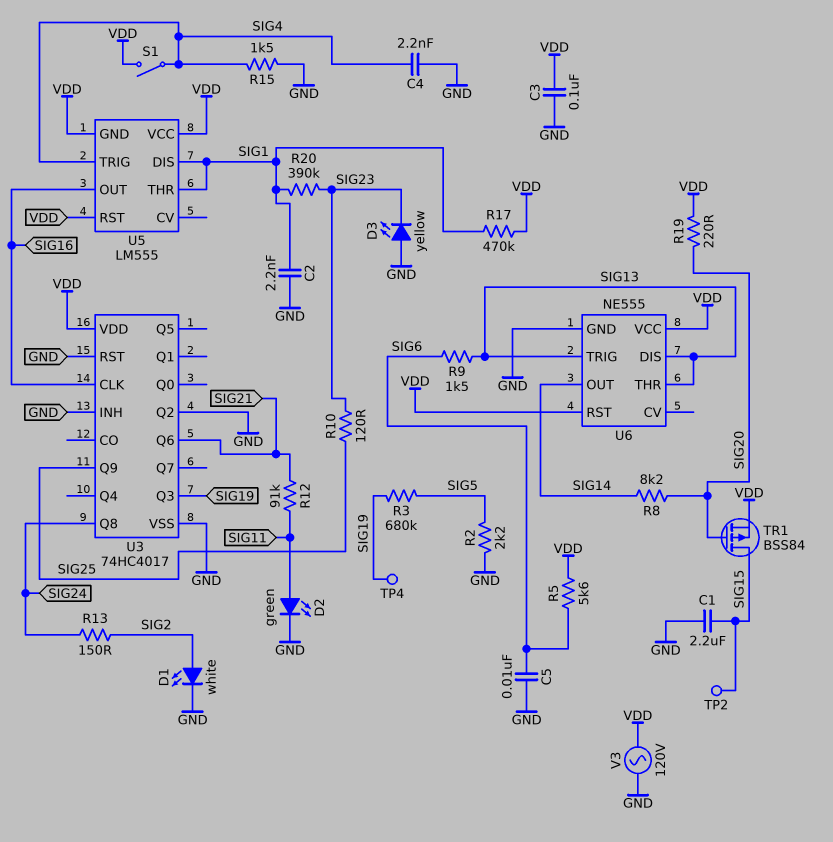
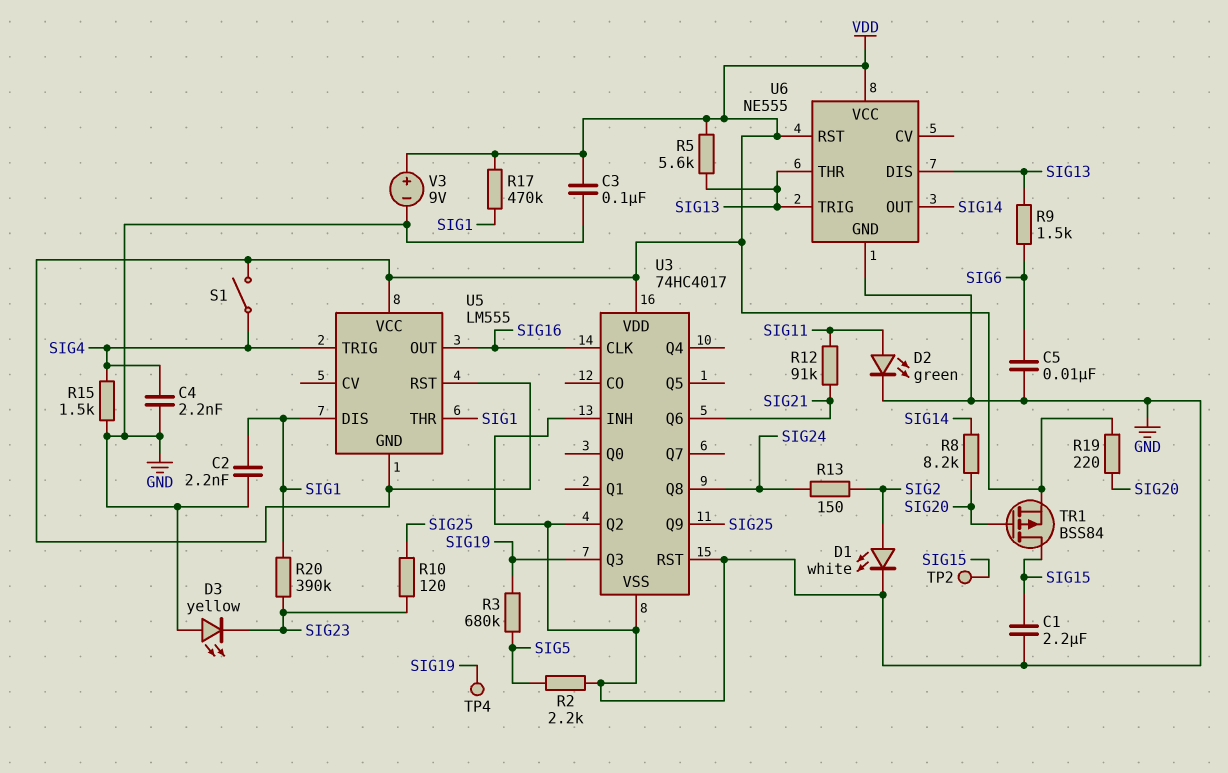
R5: 5.6k (SIG6, VDD) -> 5.6k (SIG13, VDD)
V3: AC 120V (GND, VDD) -> 9V (plus VDD, minus GND)

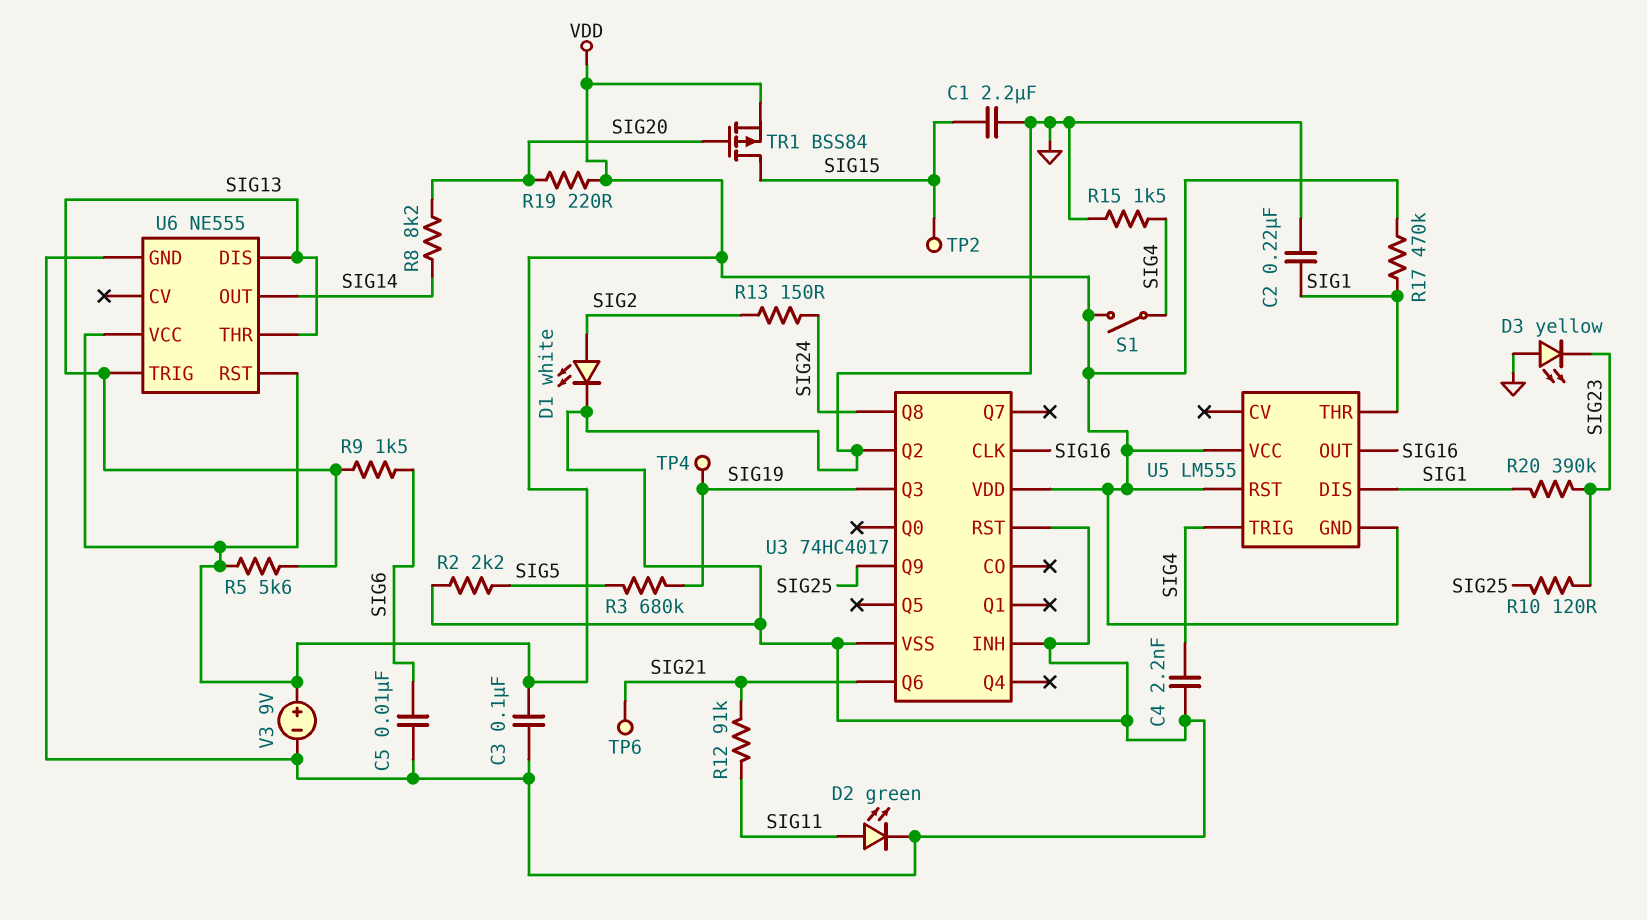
C2: 2.2nF (GND, SIG1) -> 220nF (GND, SIG1)
TP6: none -> test point (SIG21)

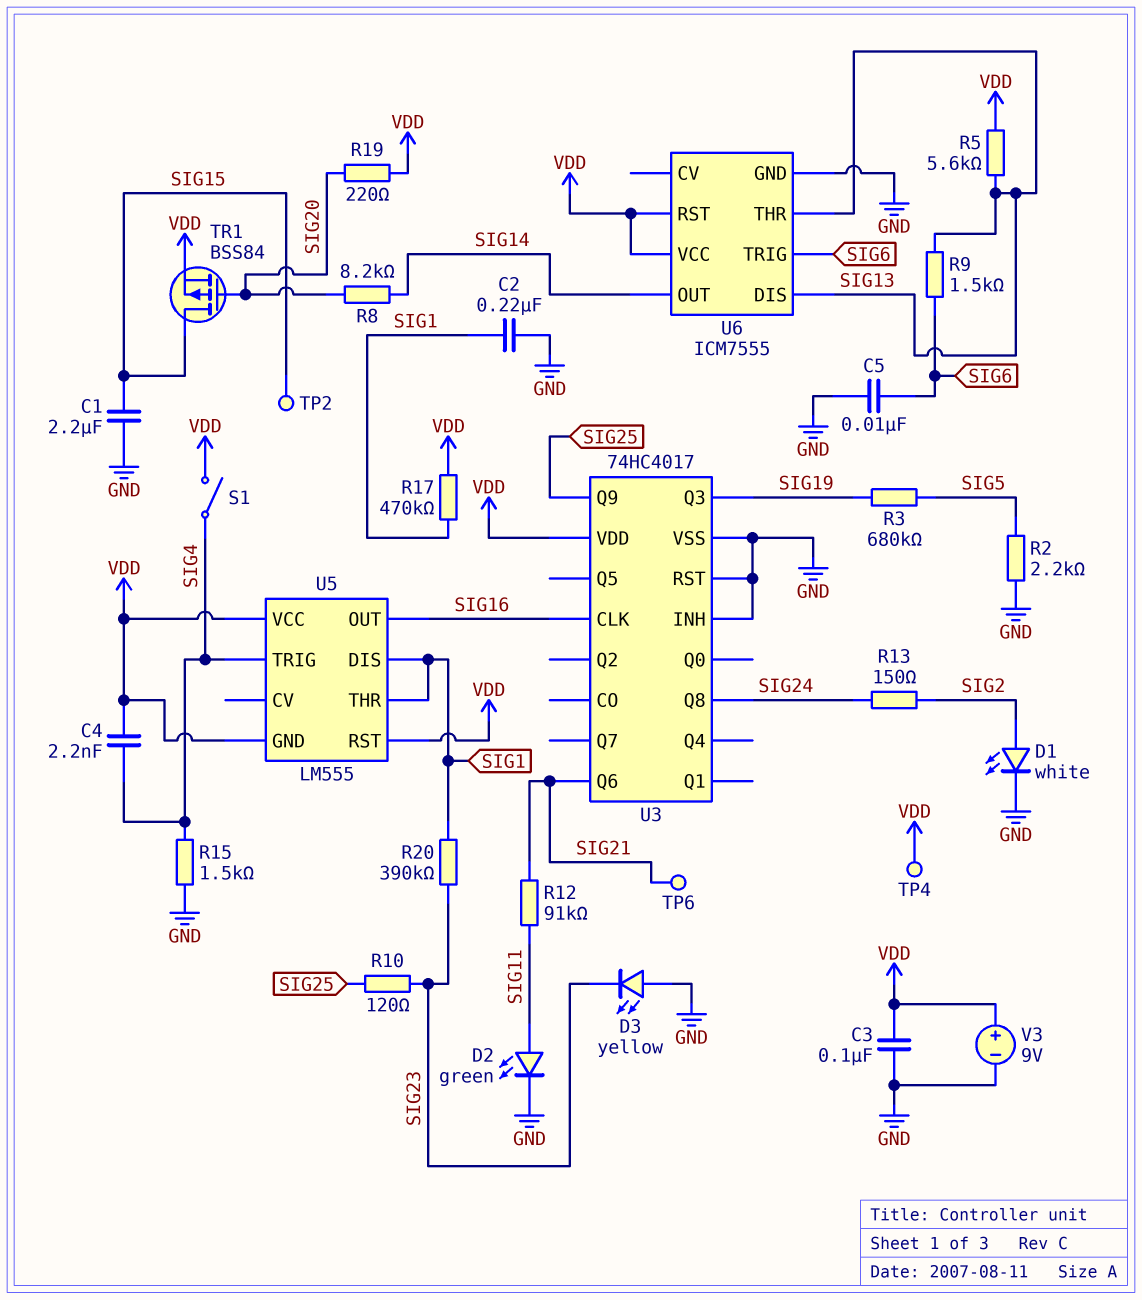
C4: 2.2nF (GND, SIG4) -> 2.2nF (SIG4, VDD)
TP4: test point (SIG19) -> test point (VDD)
U3 pin Q2: GND -> none
U6: NE555 -> ICM7555
U6 pin TRIG: SIG13 -> SIG6

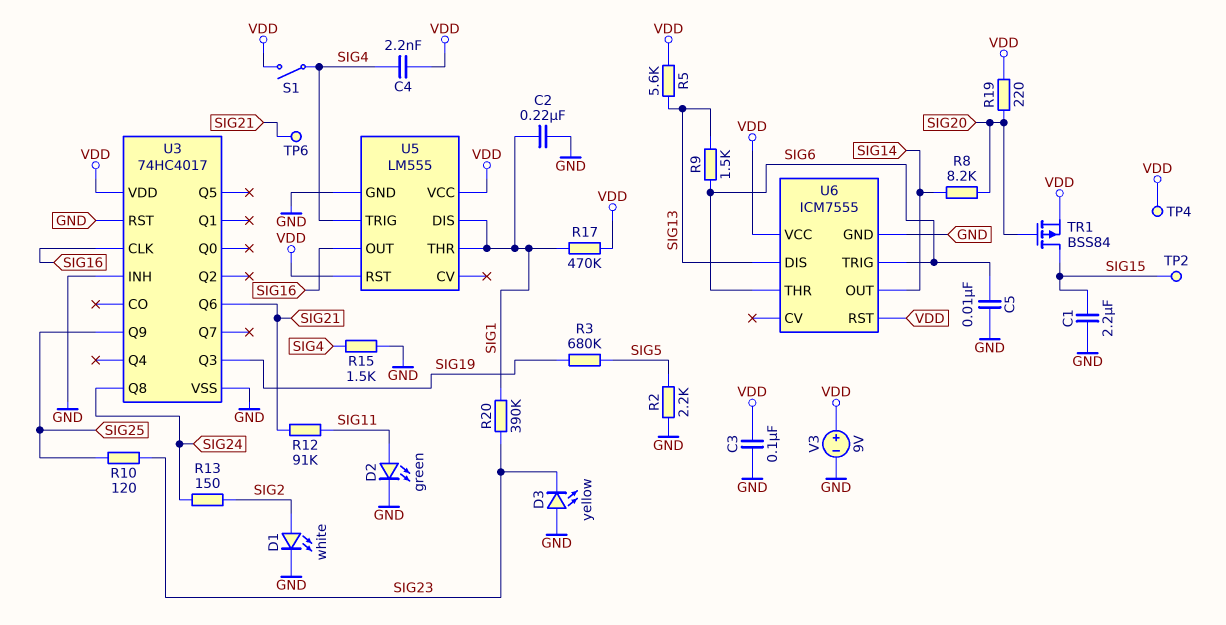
U5 pin GND: VDD -> GND
U6 pin THR: SIG13 -> SIG6

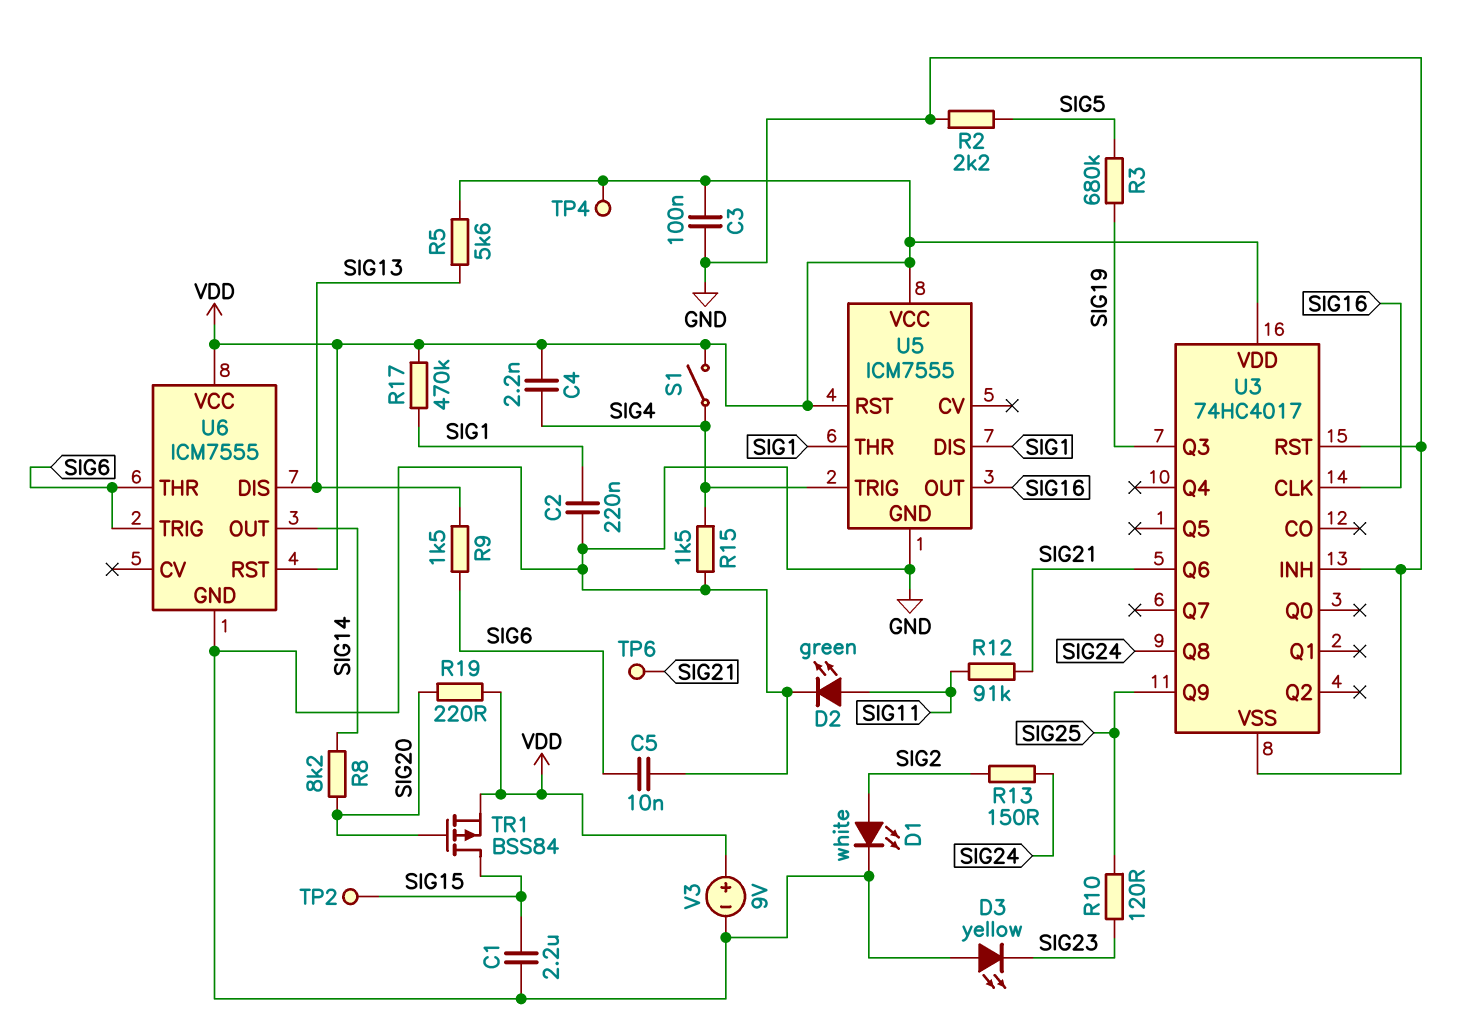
R20: 390k (SIG1, SIG23) -> none
U5: LM555 -> ICM7555

